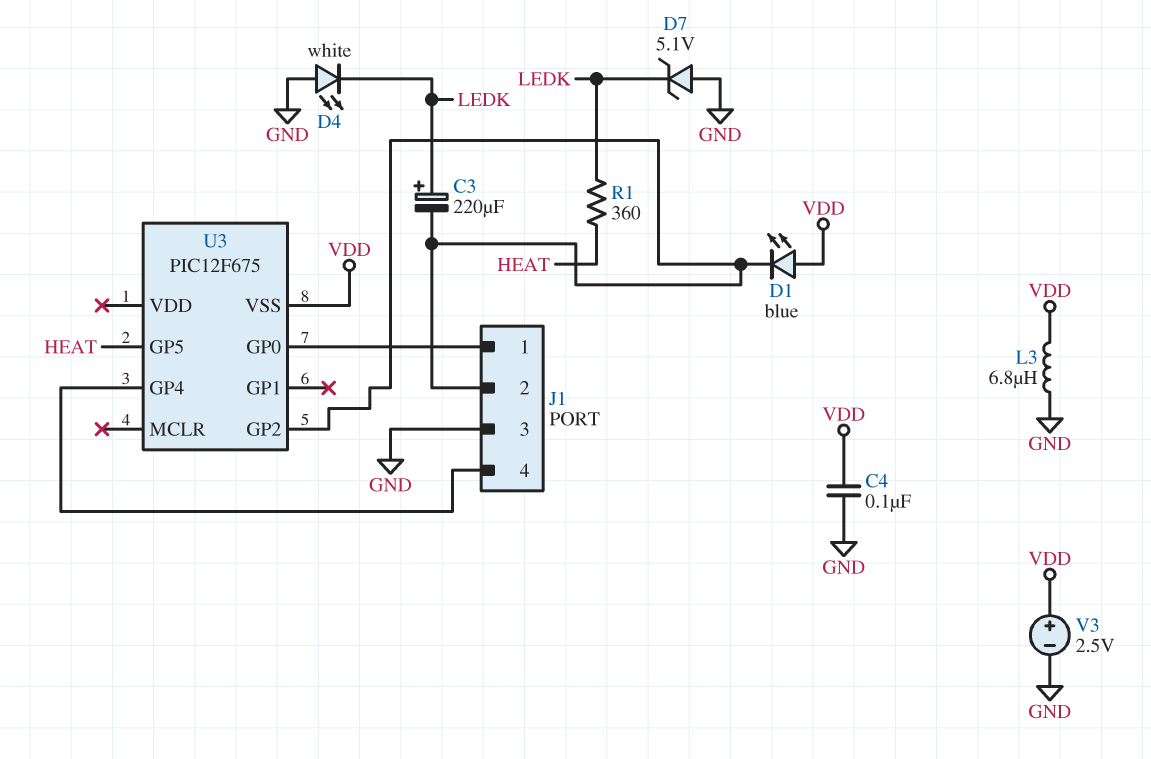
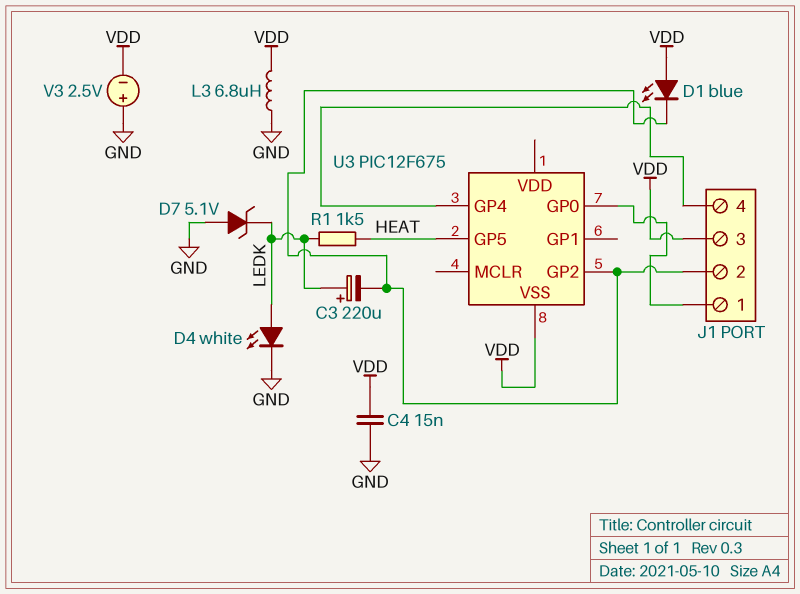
C4: 100nF (GND, VDD) -> 15nF (GND, VDD)
D4: LED white (A GND, K LEDK) -> LED white (A LEDK, K GND)
J1 pin 3: GND -> VDD
R1: 360 (HEAT, LEDK) -> 1.5k (HEAT, LEDK)
V3: 2.5V (plus VDD, minus GND) -> 2.5V (plus GND, minus VDD)

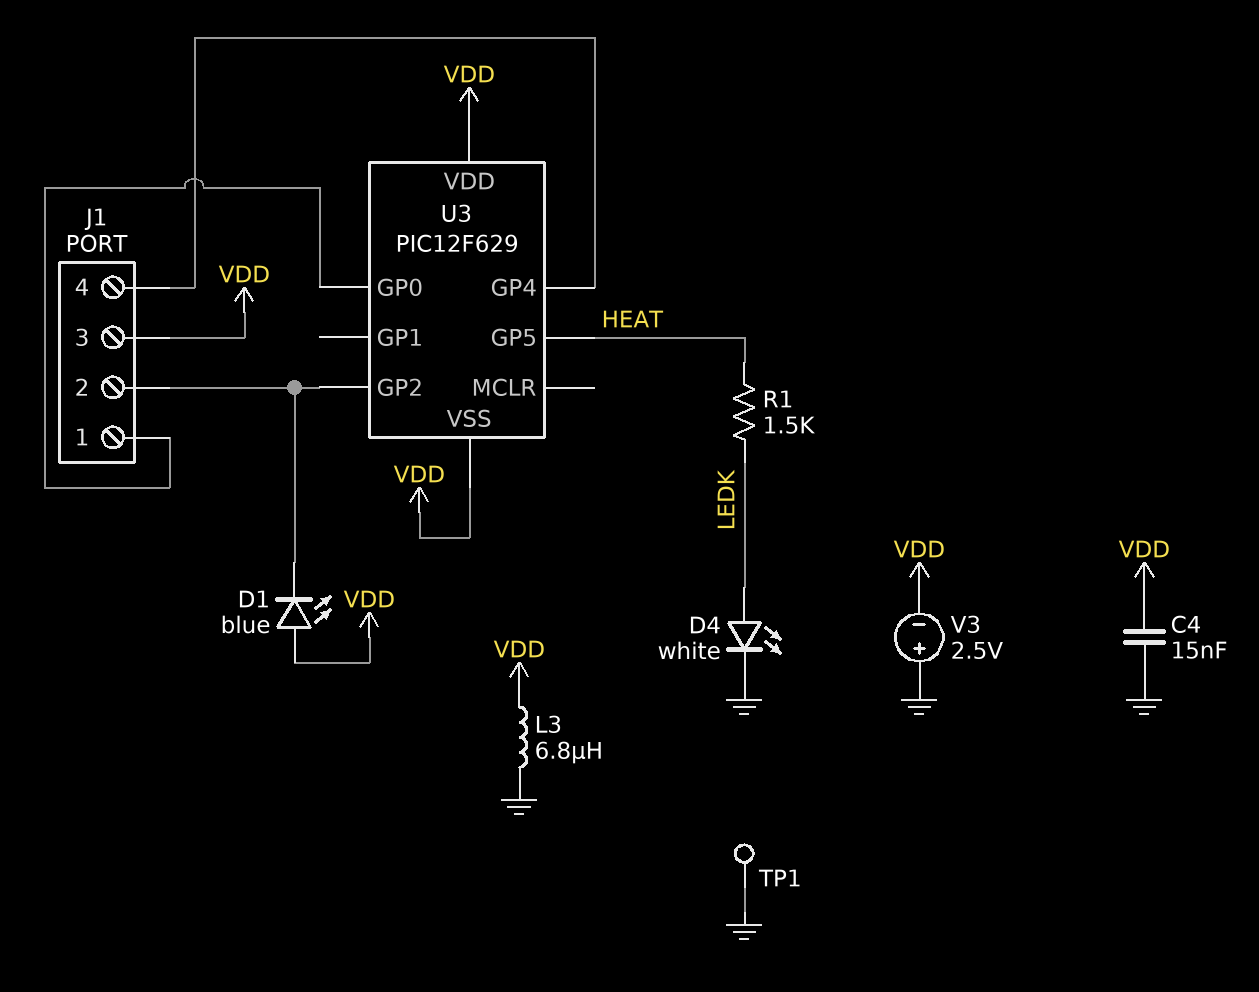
C3: 220uF (plus LEDK, minus J1/2) -> none
D7: zener 5.1V (A GND, K LEDK) -> none
TP1: none -> test point (GND)
U3: PIC12F675 -> PIC12F629
U3 pin VDD: none -> VDD

